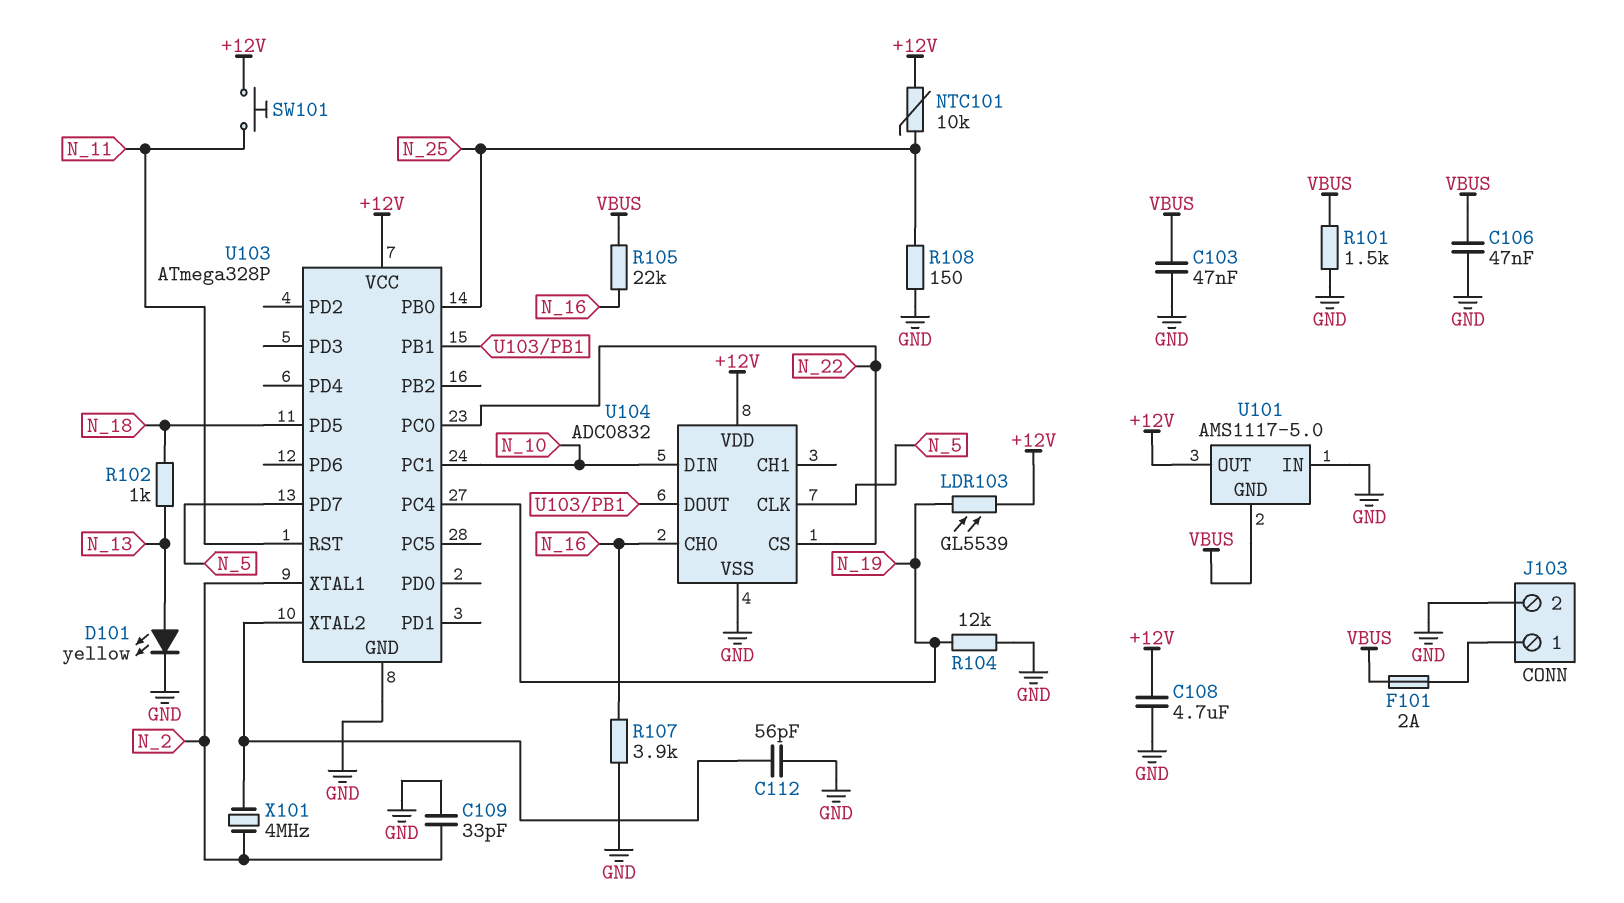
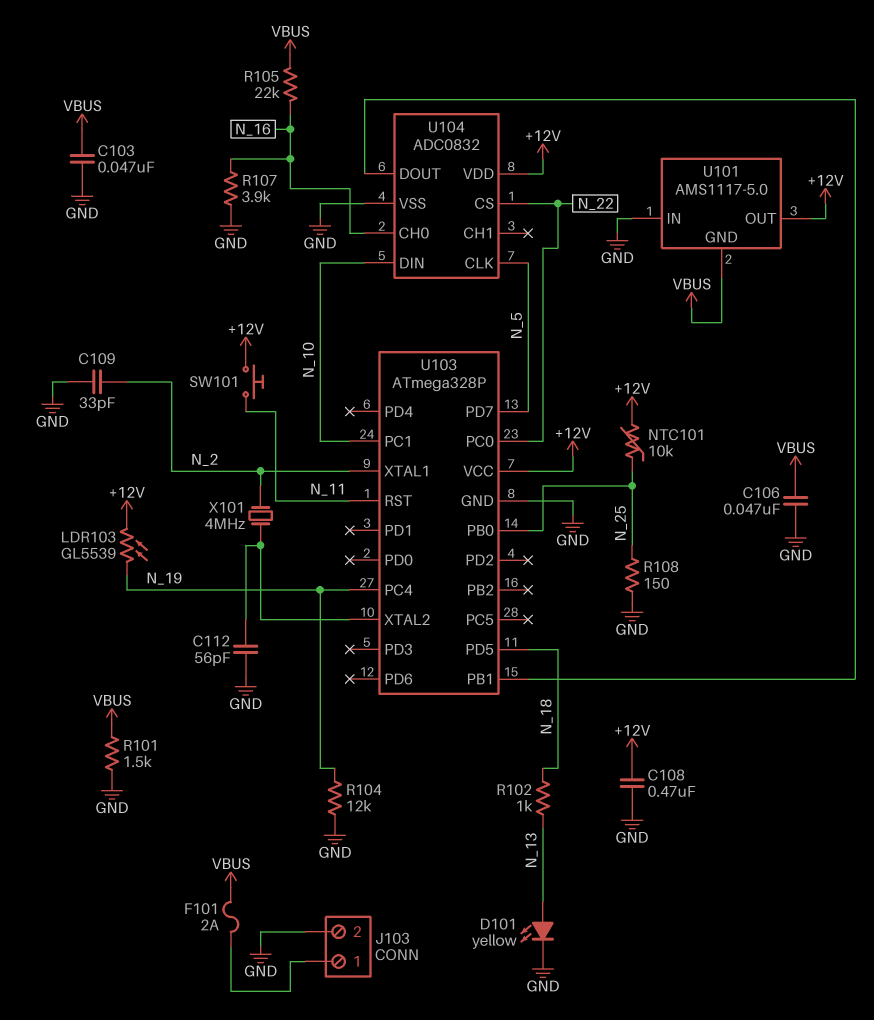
C108: 4.7uF (+12V, GND) -> 470nF (+12V, GND)

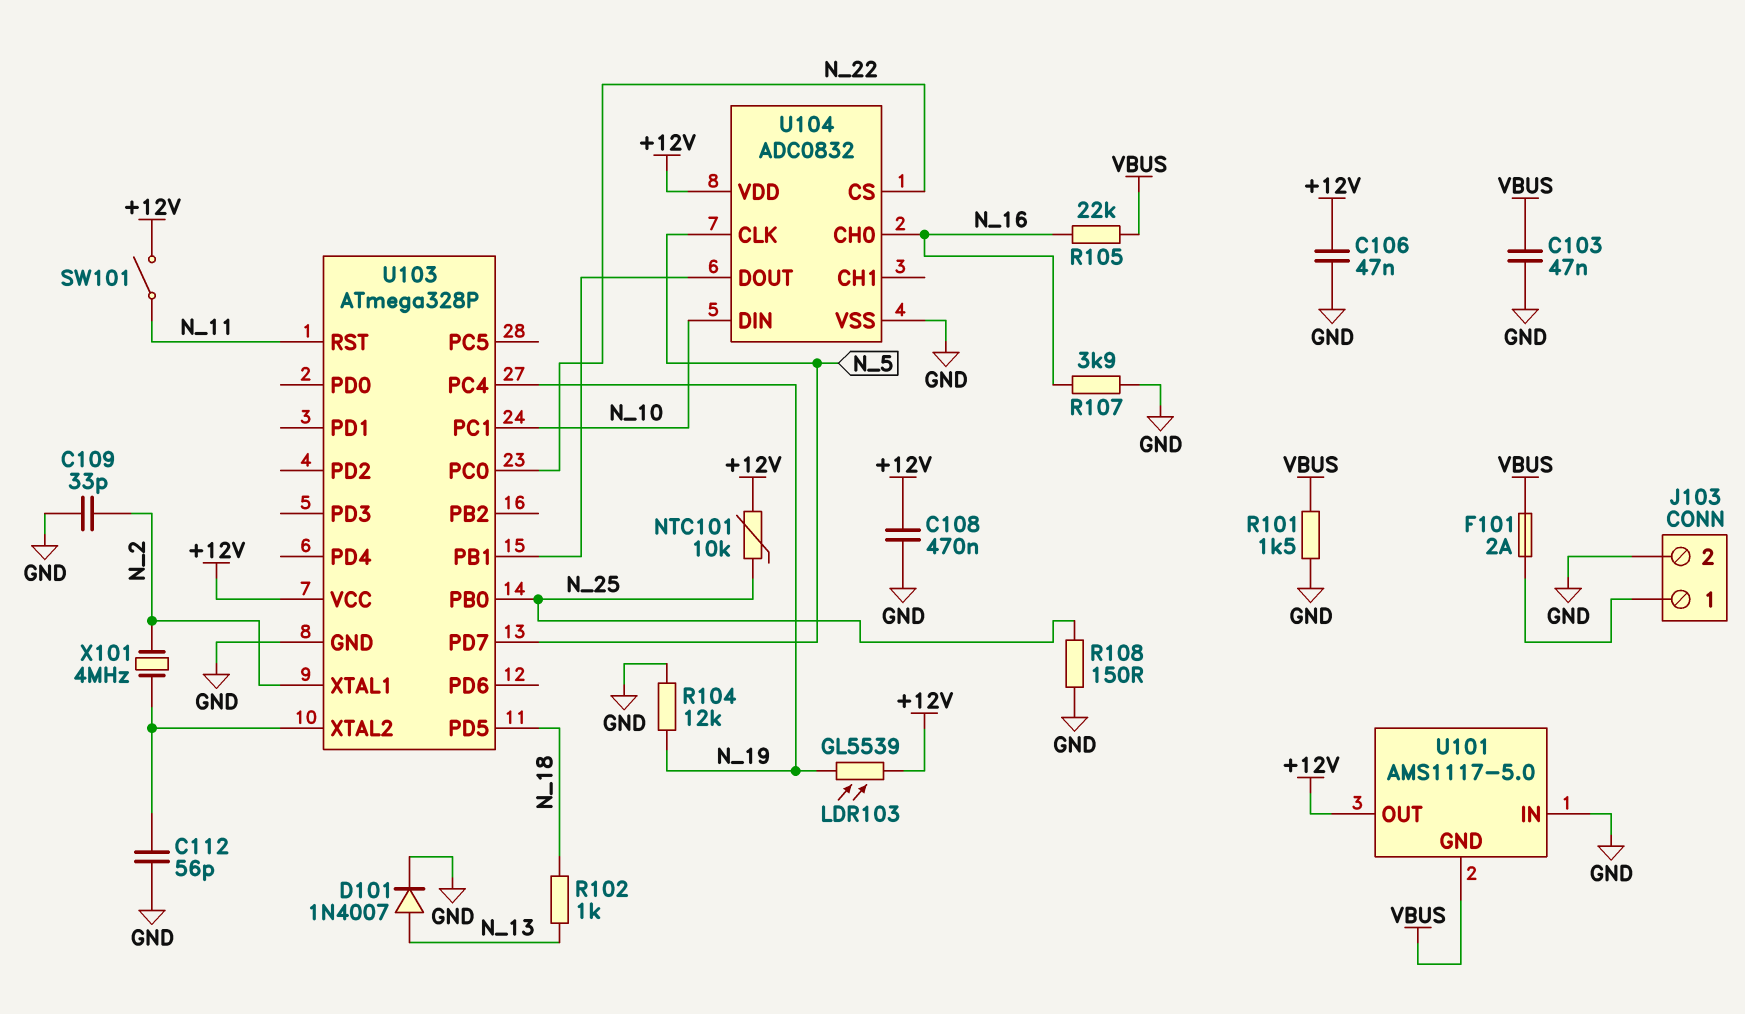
C106: 47nF (GND, VBUS) -> 47nF (+12V, GND)
D101: LED yellow (A N_13, K GND) -> diode 1N4007 (A N_13, K GND)
SW101: button (+12V, N_11) -> switch (+12V, N_11)

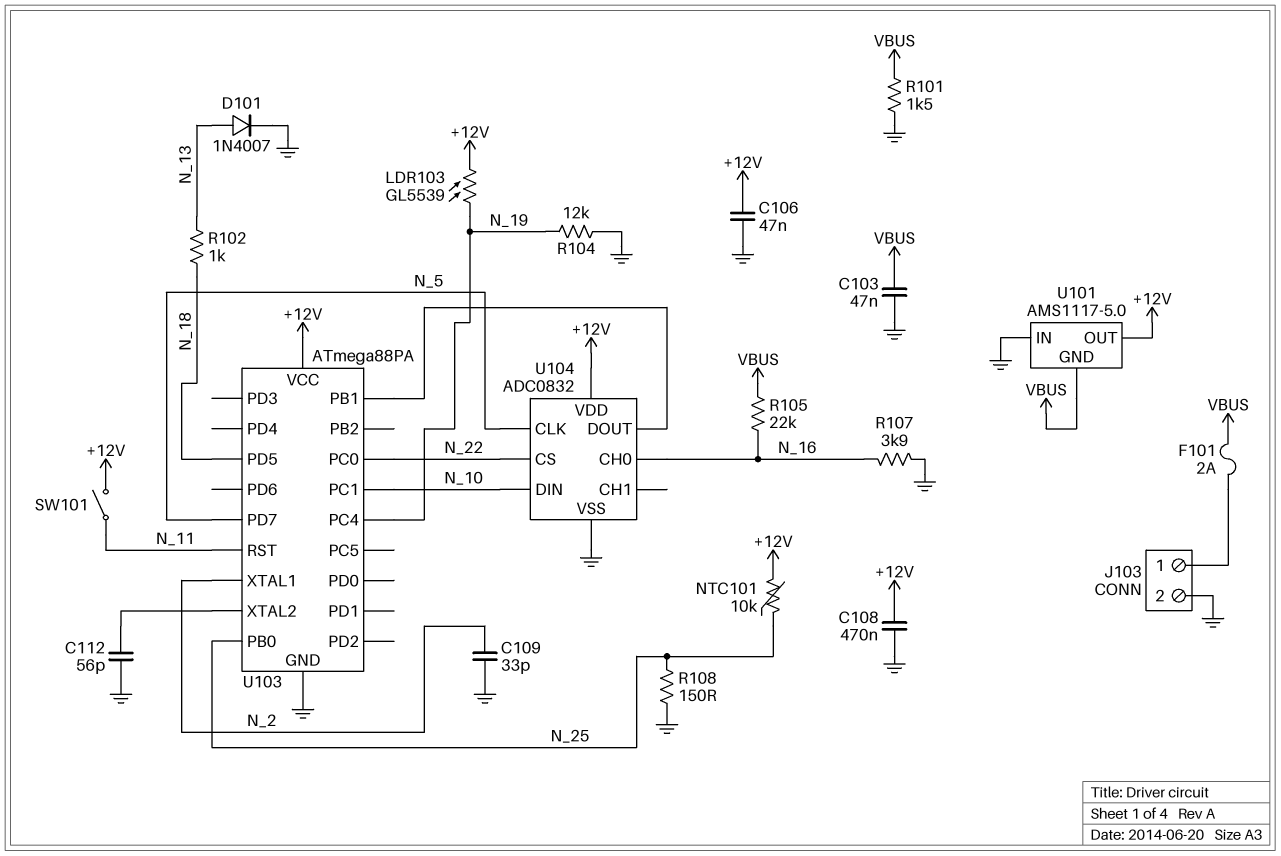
U103: ATmega328P -> ATmega88PA
X101: 4MHz (N_2, U103/XTAL2) -> none

